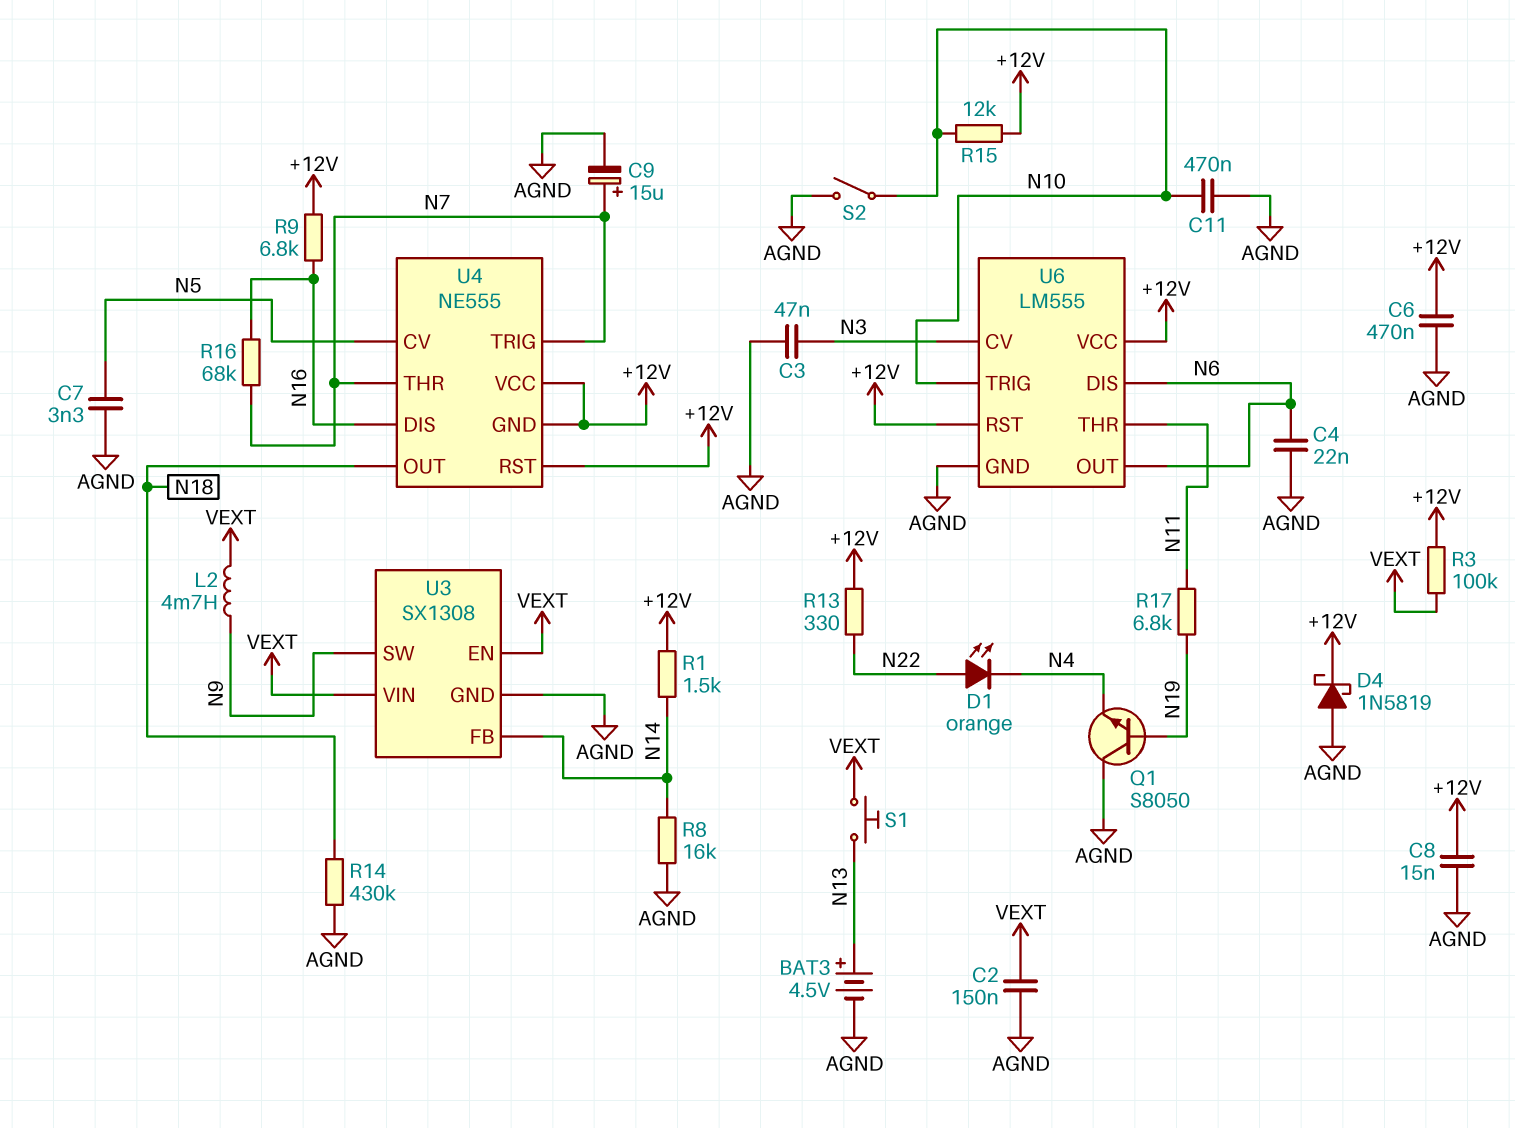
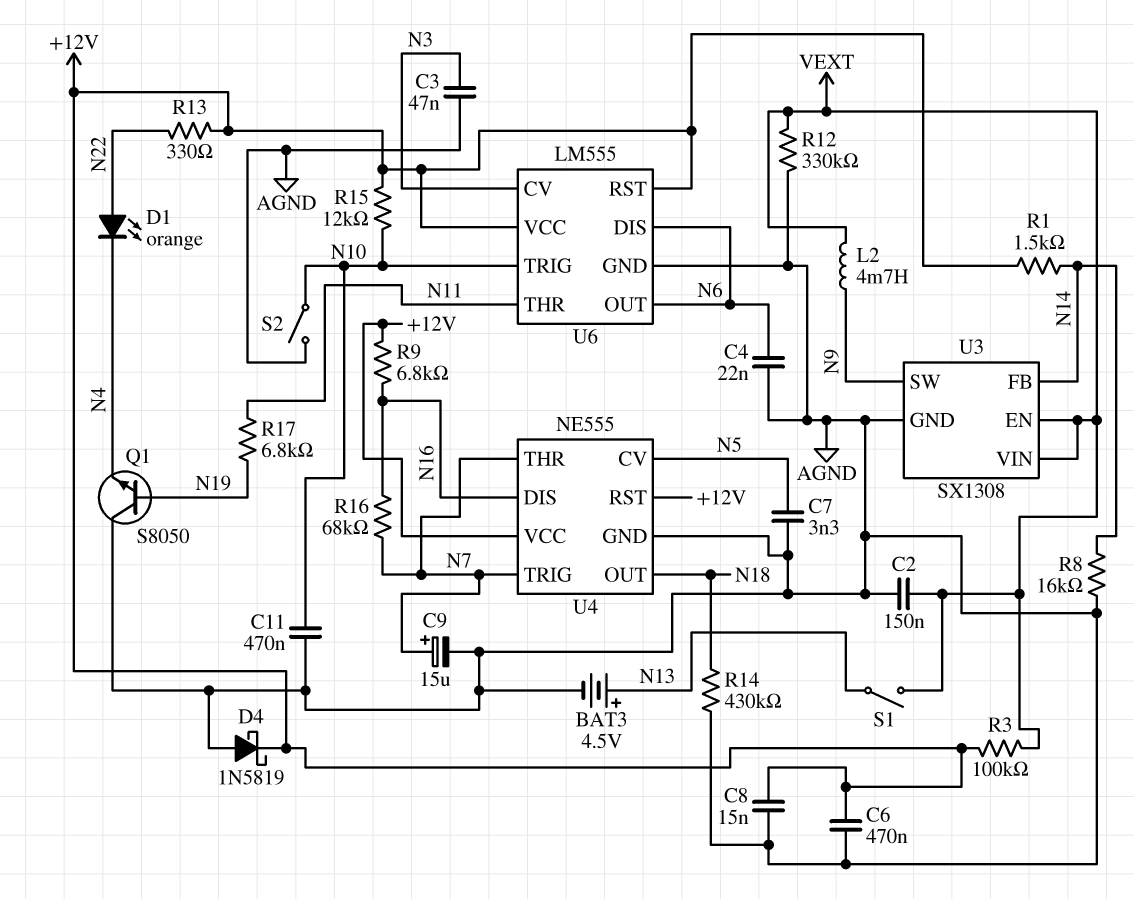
R12: none -> 330k (AGND, VEXT)
S1: button (N13, VEXT) -> switch (N13, VEXT)
U4 pin GND: +12V -> AGND

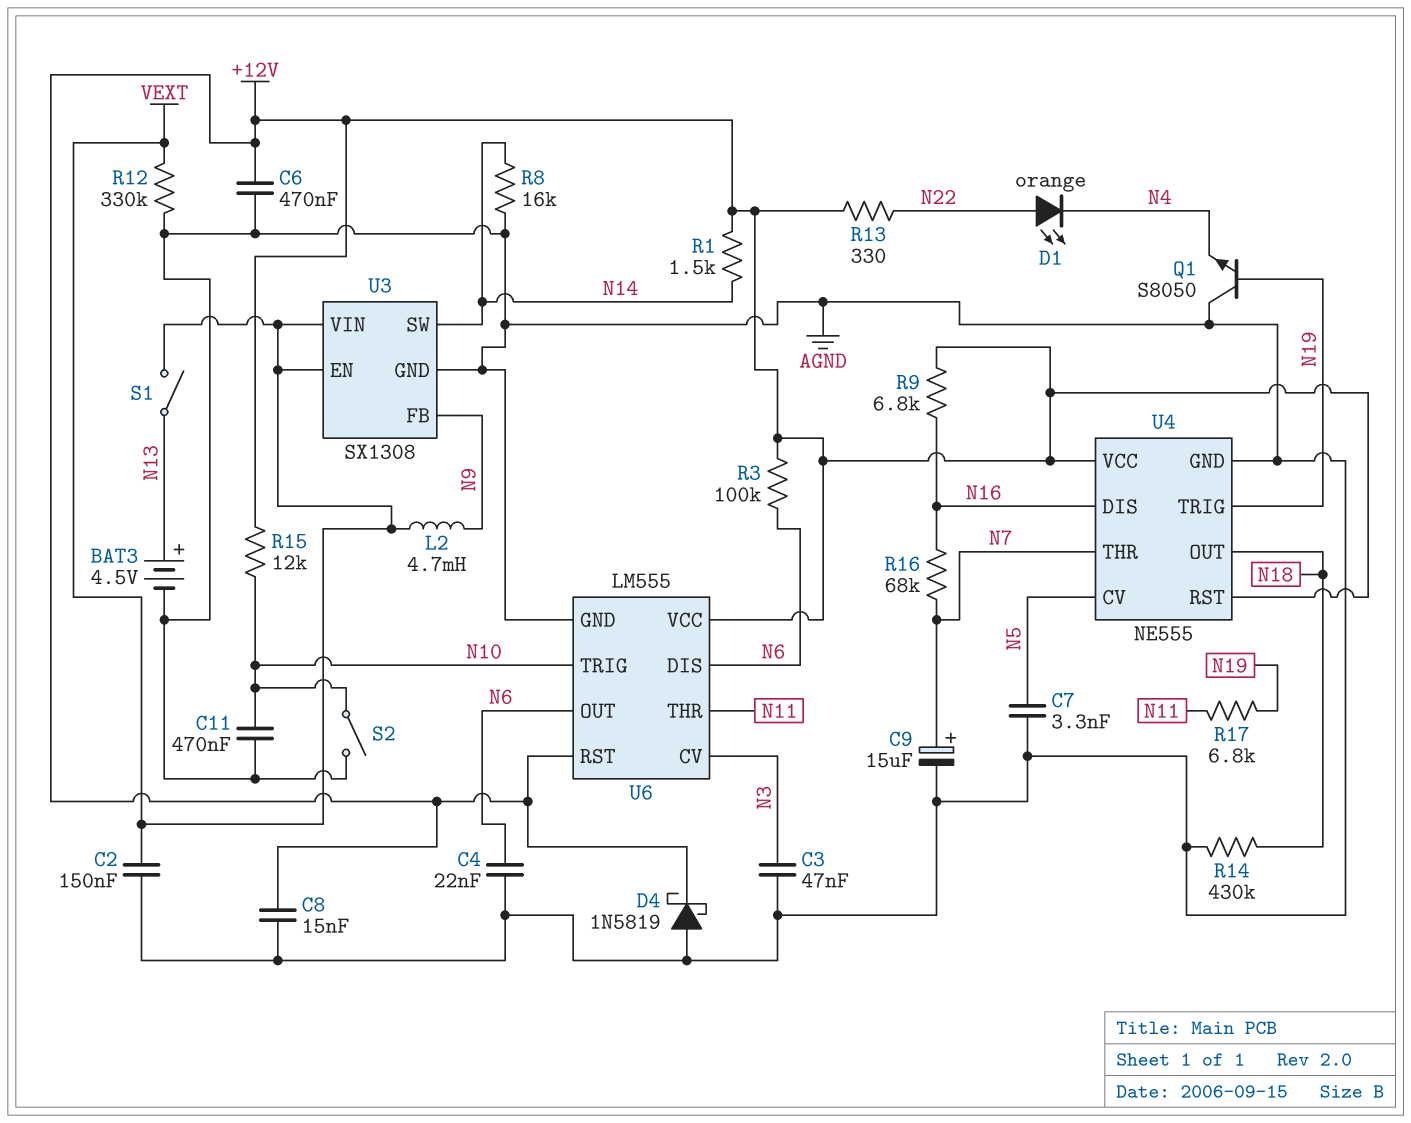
R3: 100k (+12V, VEXT) -> 100k (+12V, N6)
U3 pin FB: N14 -> N9
U3 pin SW: N9 -> N14
U4 pin TRIG: N7 -> N19

